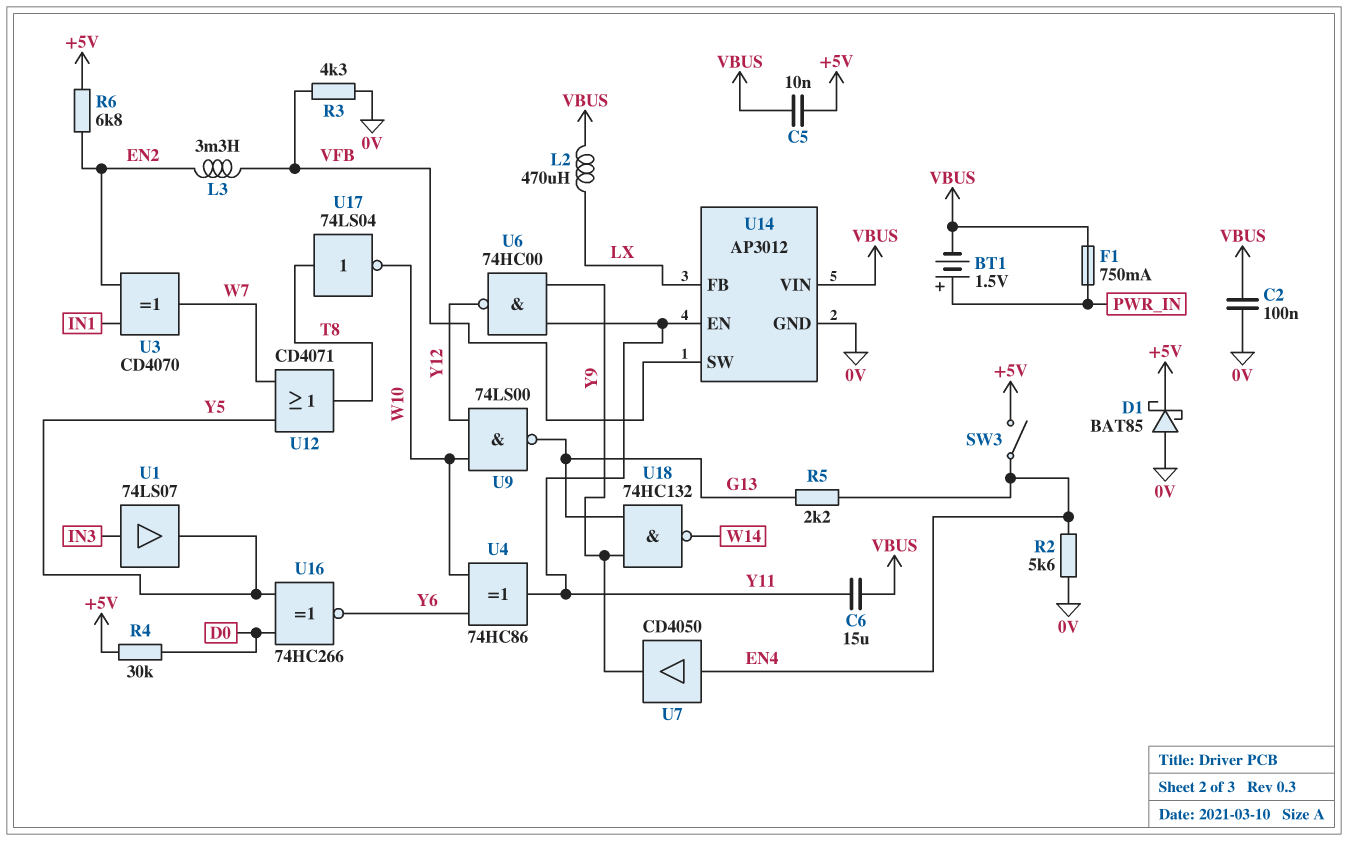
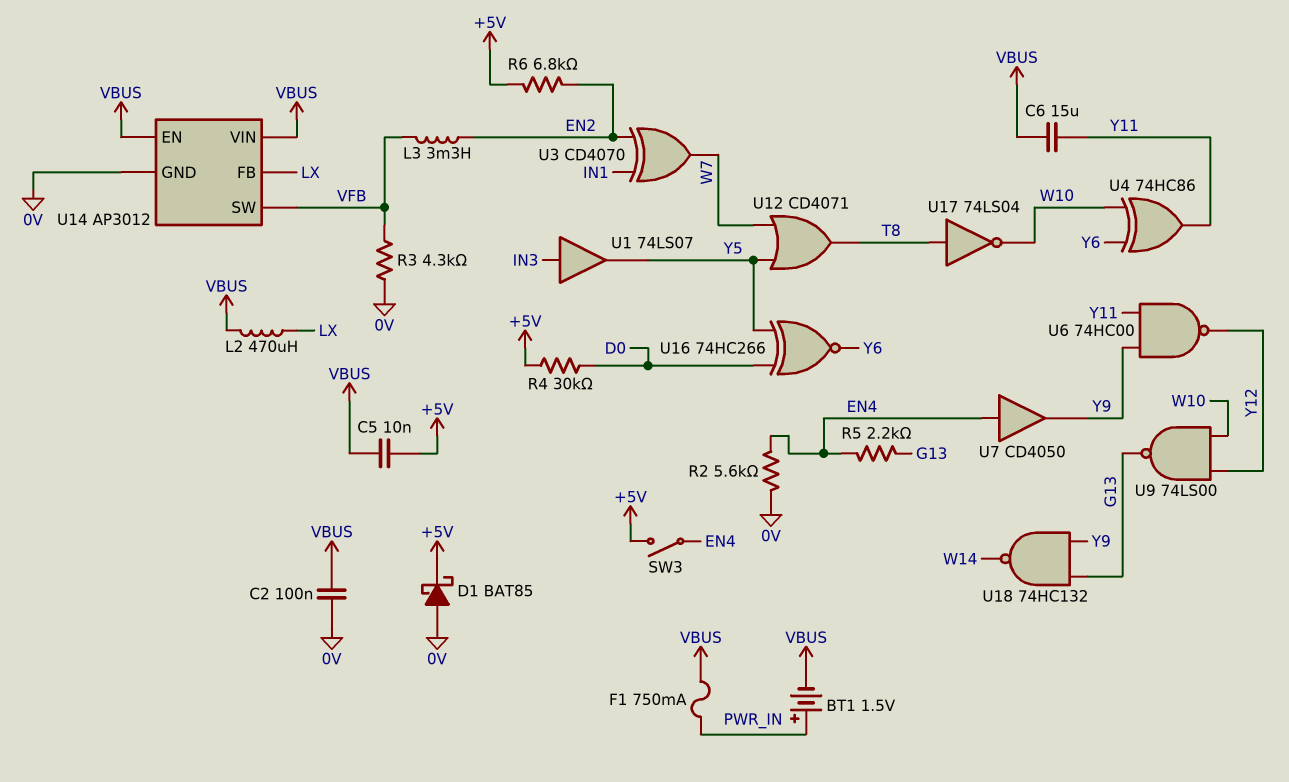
U14 pin EN: Y11 -> VBUS

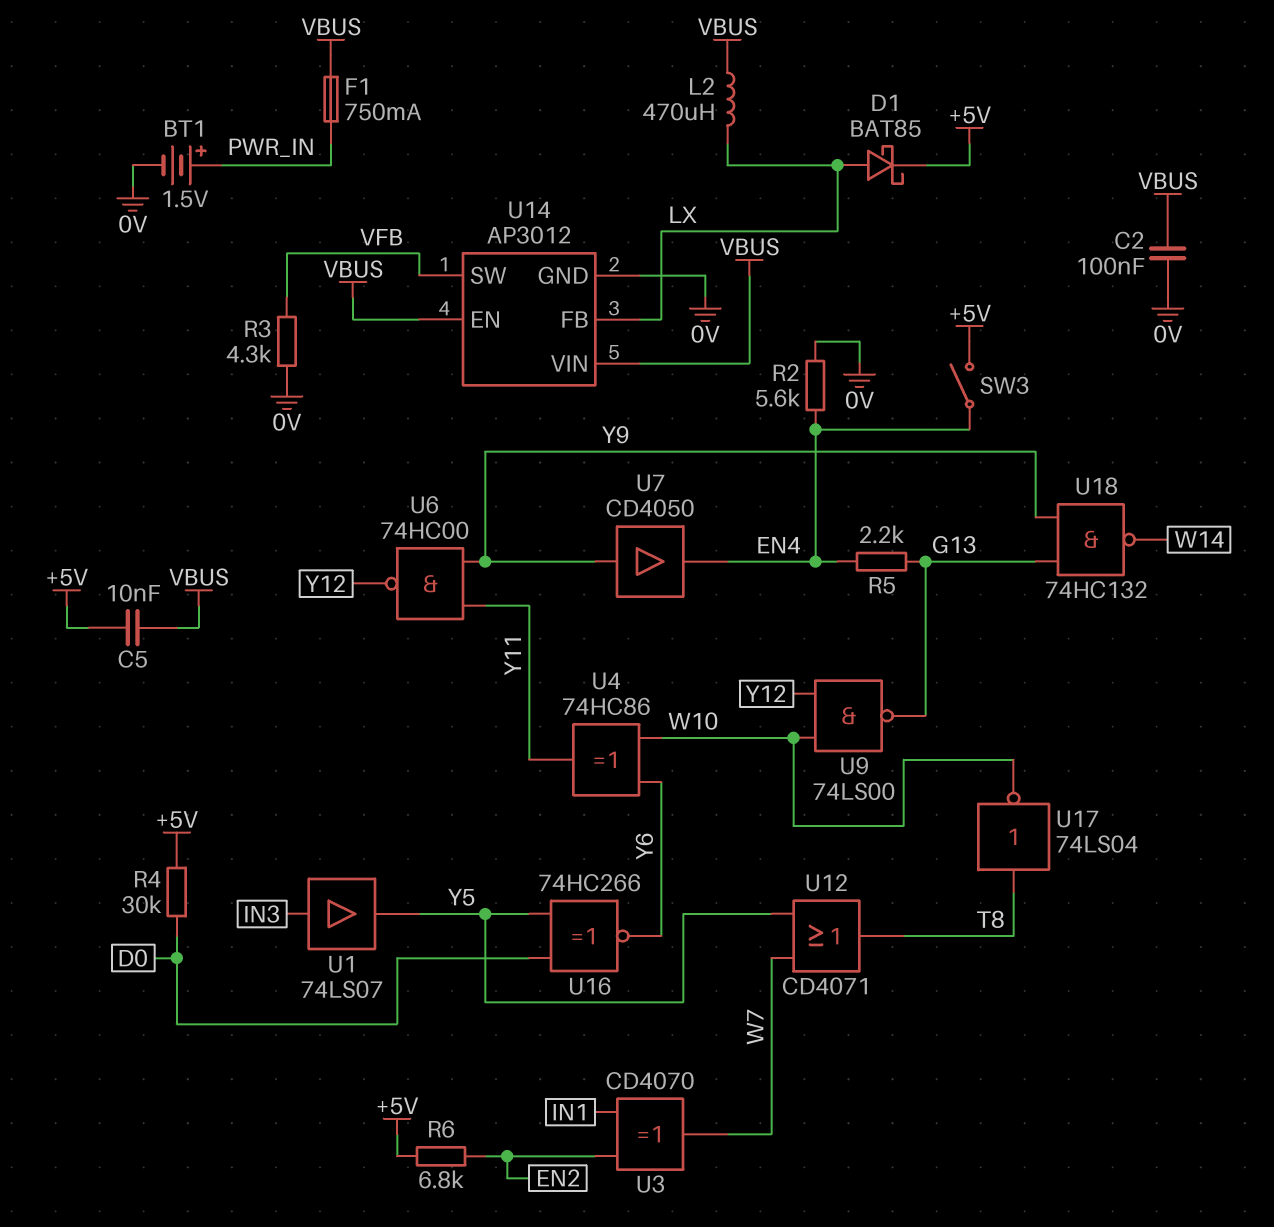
BT1: 1.5V (plus PWR_IN, minus VBUS) -> 1.5V (plus PWR_IN, minus 0V)
C6: 15uF (VBUS, Y11) -> none
D1: schottky BAT85 (A 0V, K +5V) -> schottky BAT85 (A LX, K +5V)
L3: 3.3mH (EN2, VFB) -> none
U7: buffer CD4050 (in EN4, out Y9) -> buffer CD4050 (in Y9, out EN4)

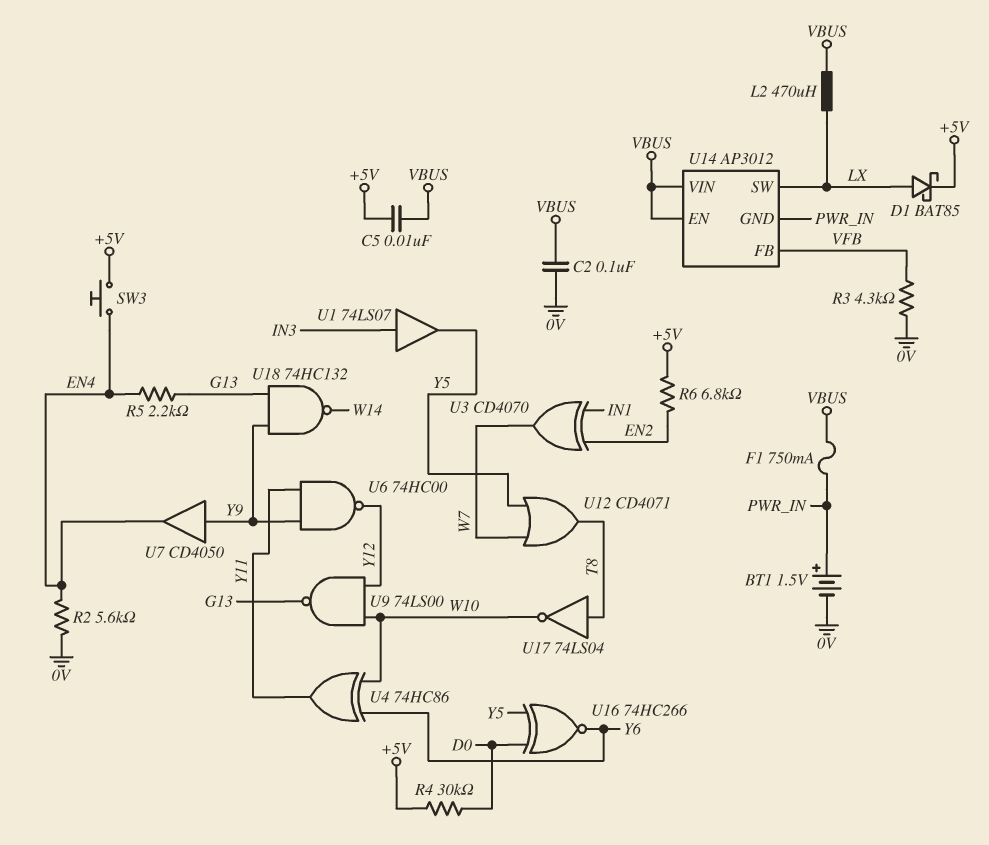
SW3: switch (+5V, EN4) -> button (+5V, EN4)
U14 pin FB: LX -> VFB
U14 pin GND: 0V -> PWR_IN
U14 pin SW: VFB -> LX

